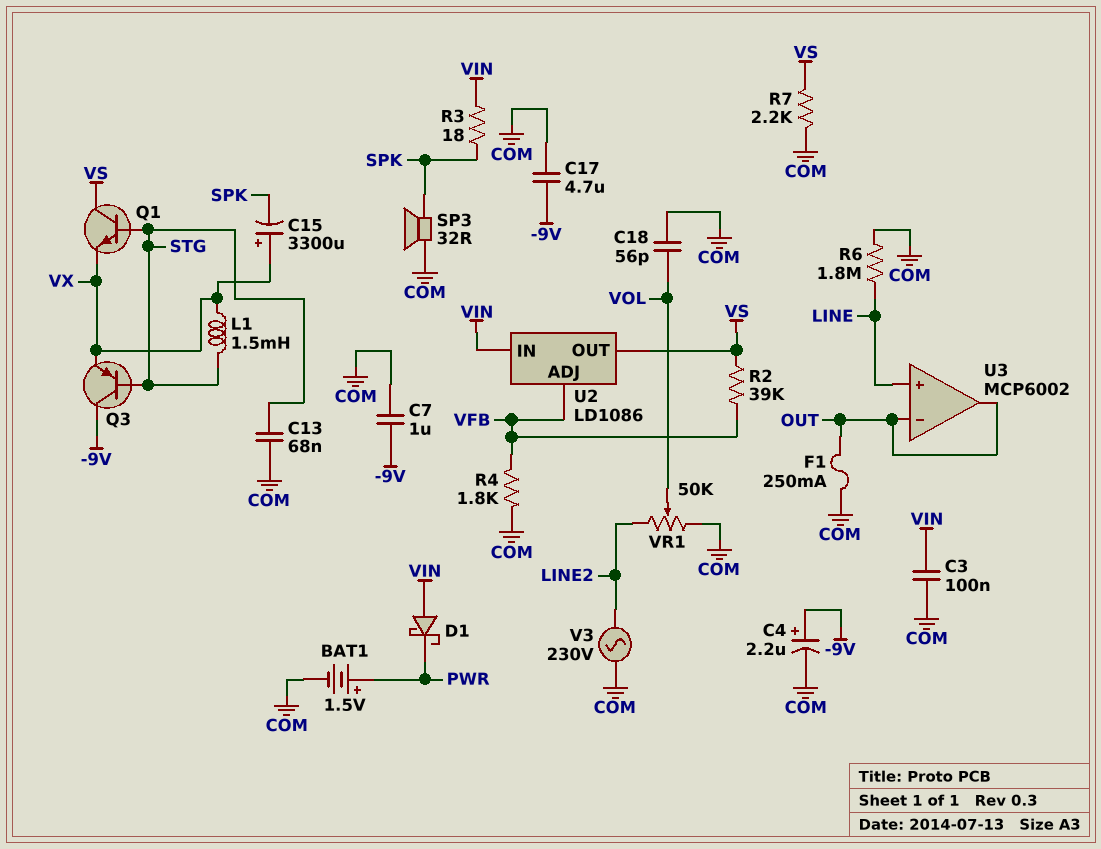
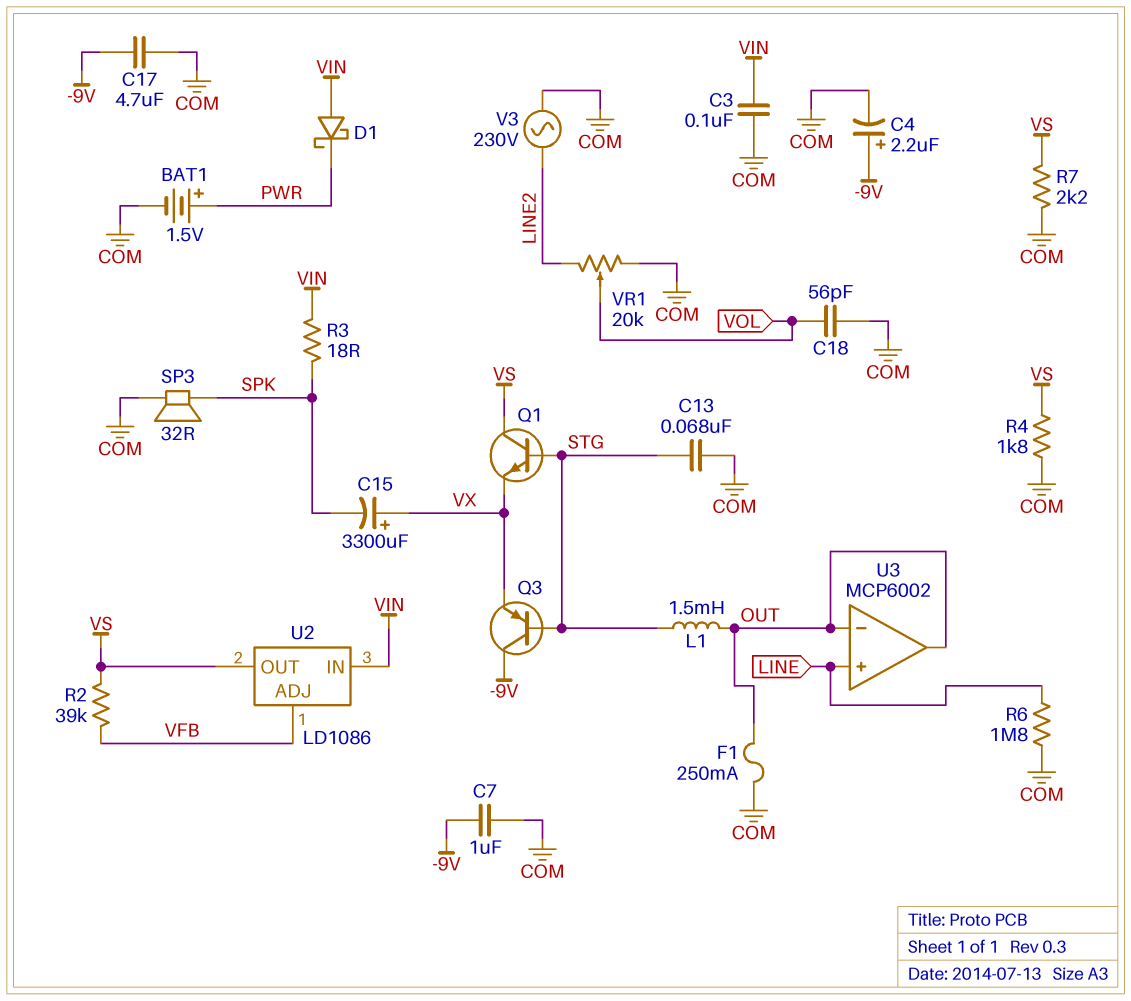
L1: 1.5mH (STG, VX) -> 1.5mH (OUT, STG)
R4: 1.8k (COM, VFB) -> 1.8k (COM, VS)
VR1: 50k (COM, LINE2, wiper VOL) -> 20k (COM, LINE2, wiper VOL)

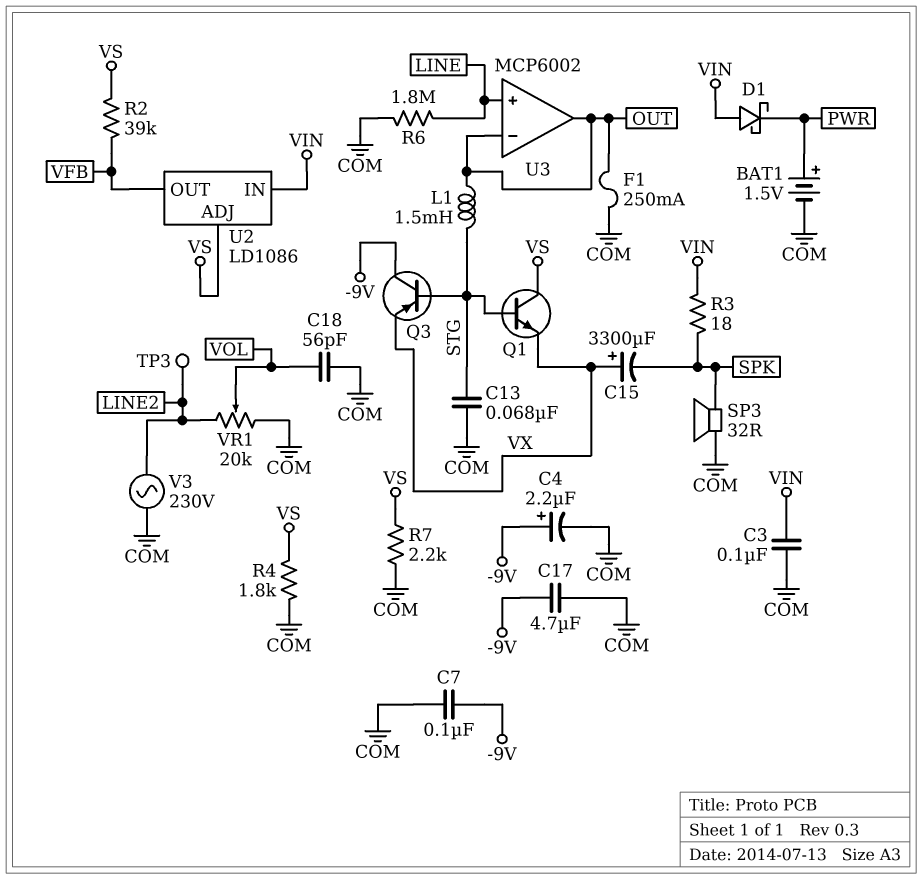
C7: 1uF (-9V, COM) -> 100nF (-9V, COM)
TP3: none -> test point (LINE2)
U2 pin ADJ: VFB -> VS
U2 pin OUT: VS -> VFB

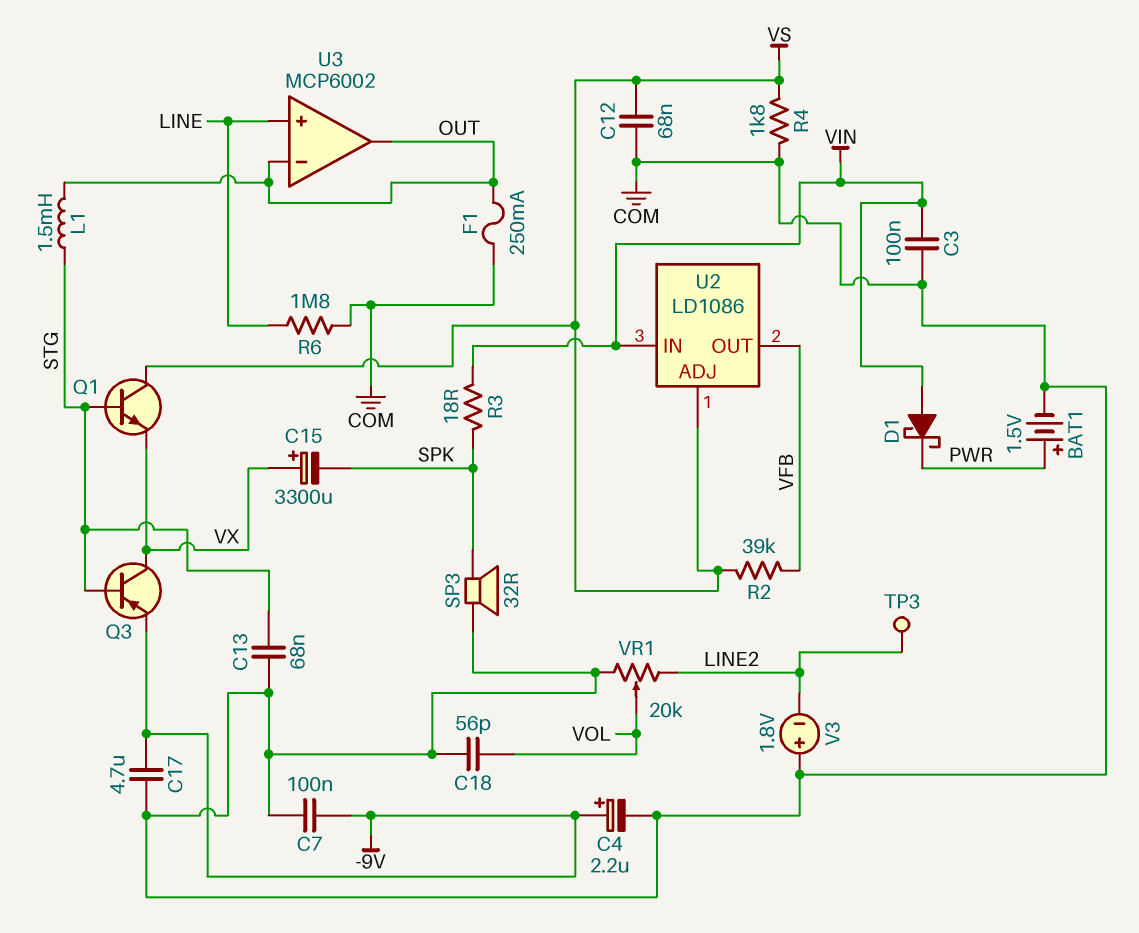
C12: none -> 68nF (COM, VS)
Q3: PNP (B STG, C -9V, E VX) -> PNP (B STG, C VX, E -9V)
R7: 2.2k (COM, VS) -> none
V3: AC 230V (COM, LINE2) -> 1.8V (plus COM, minus LINE2)

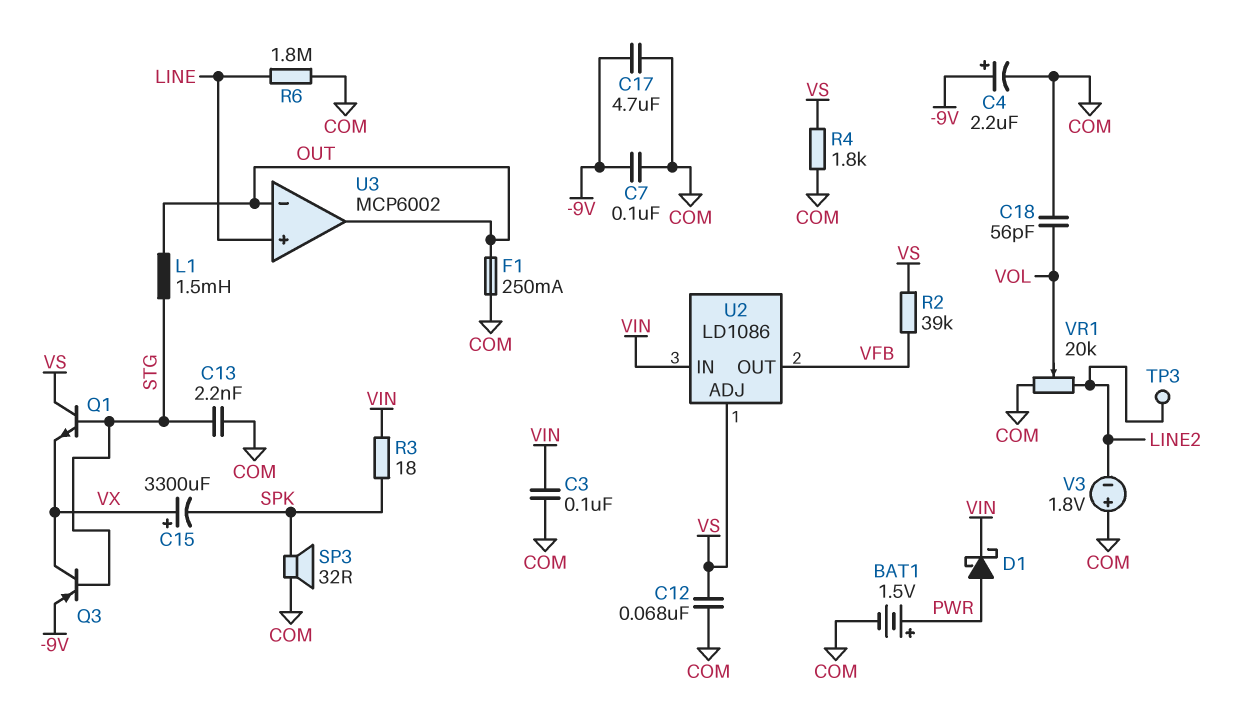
C13: 68nF (COM, STG) -> 2.2nF (COM, STG)
D1: schottky (A VIN, K PWR) -> schottky (A PWR, K VIN)

